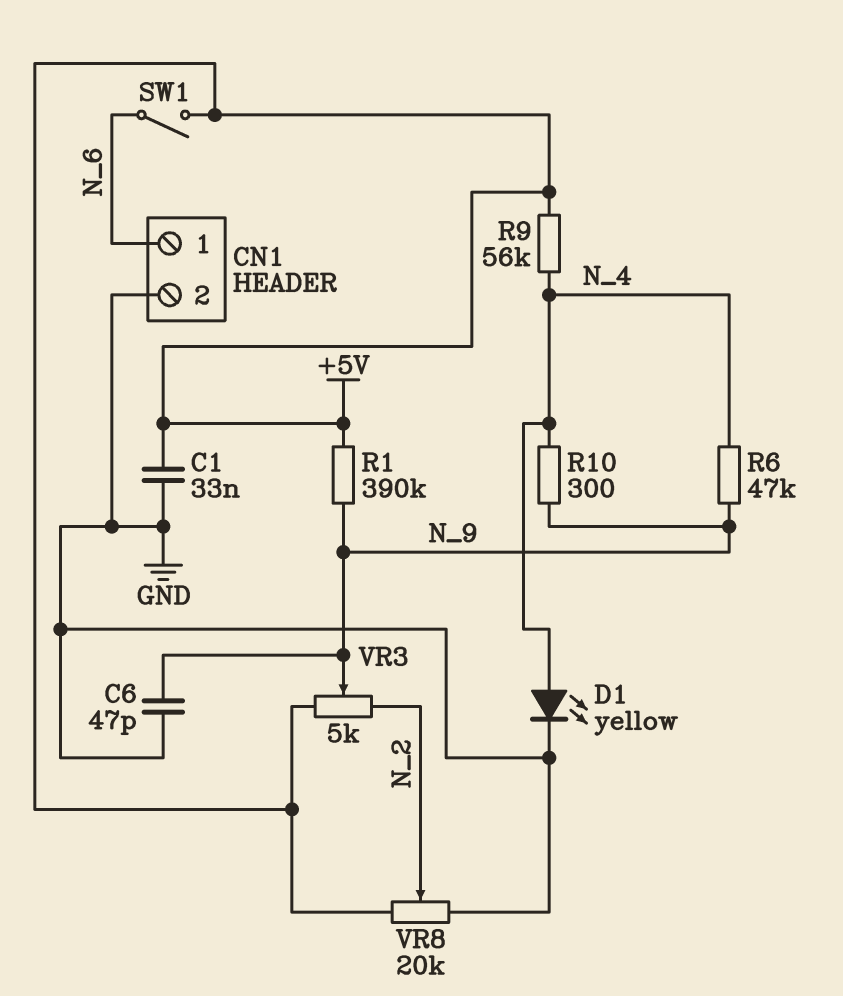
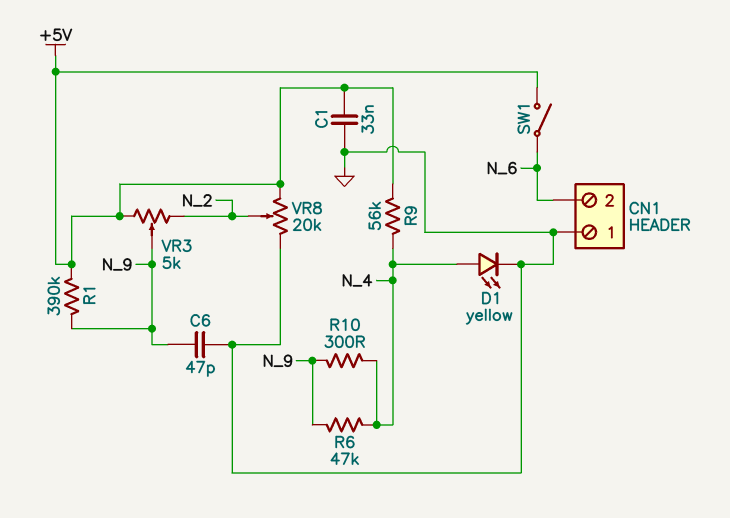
CN1 pin 1: N_6 -> GND
CN1 pin 2: GND -> N_6

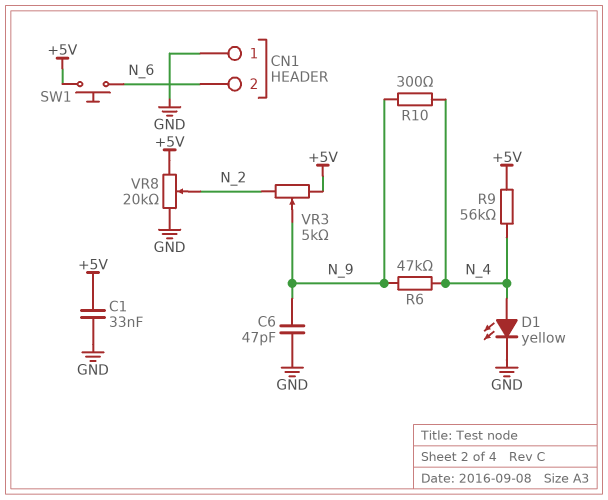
R1: 390k (+5V, N_9) -> none
SW1: switch (+5V, N_6) -> button (+5V, N_6)

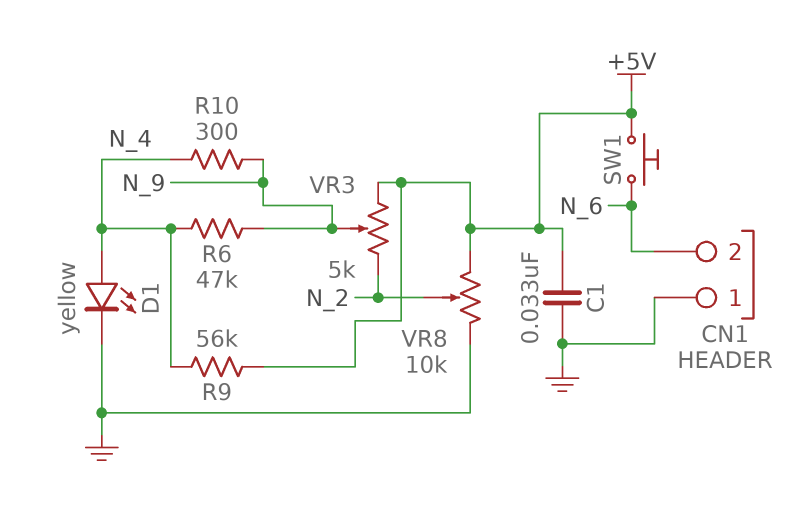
C6: 47pF (GND, N_9) -> none
VR8: 20k (+5V, GND, wiper N_2) -> 10k (+5V, GND, wiper N_2)

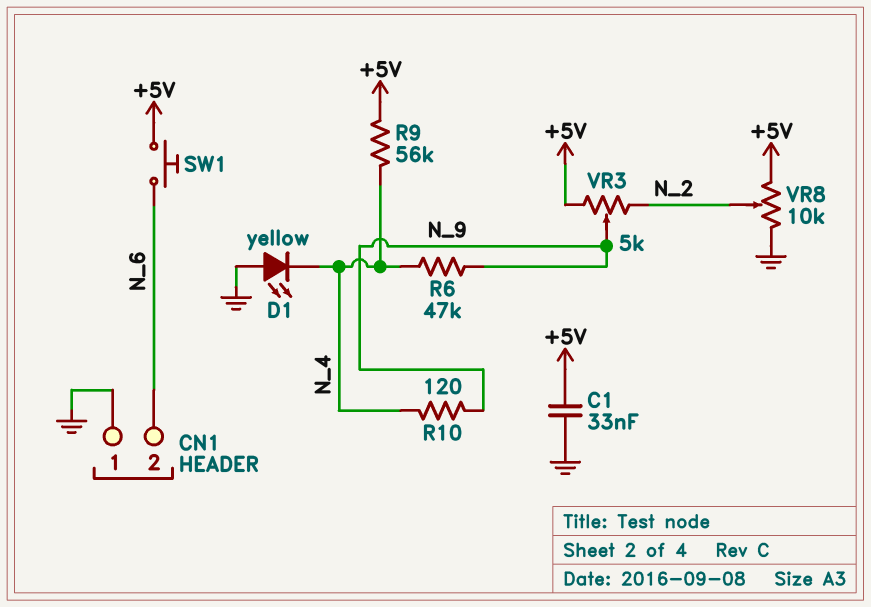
D1: LED yellow (A N_4, K GND) -> LED yellow (A GND, K N_4)
R10: 300 (N_4, N_9) -> 120 (N_4, N_9)

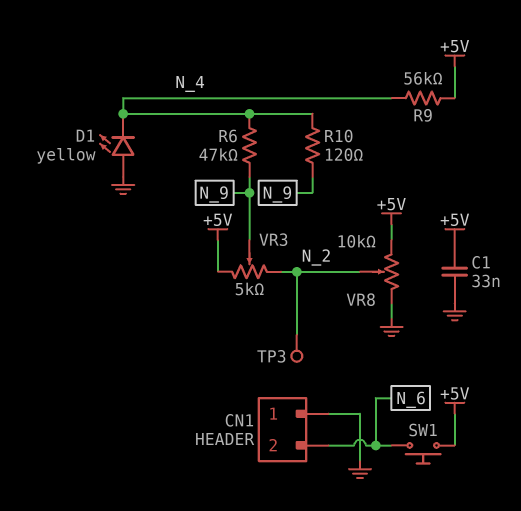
TP3: none -> test point (N_2)

